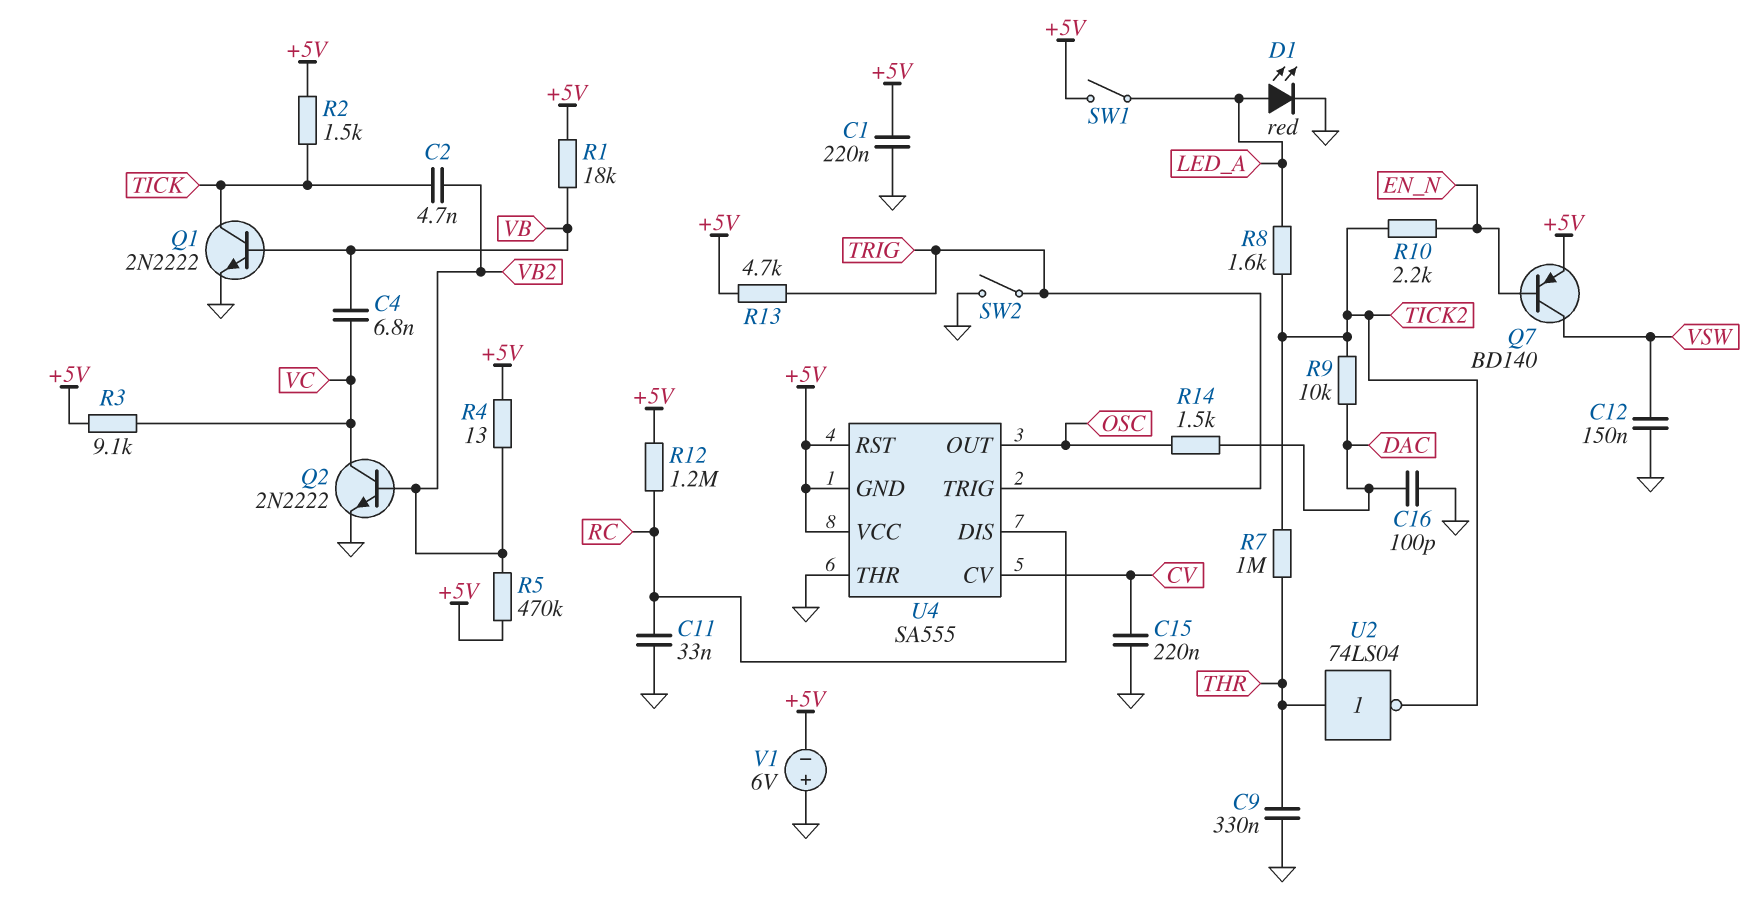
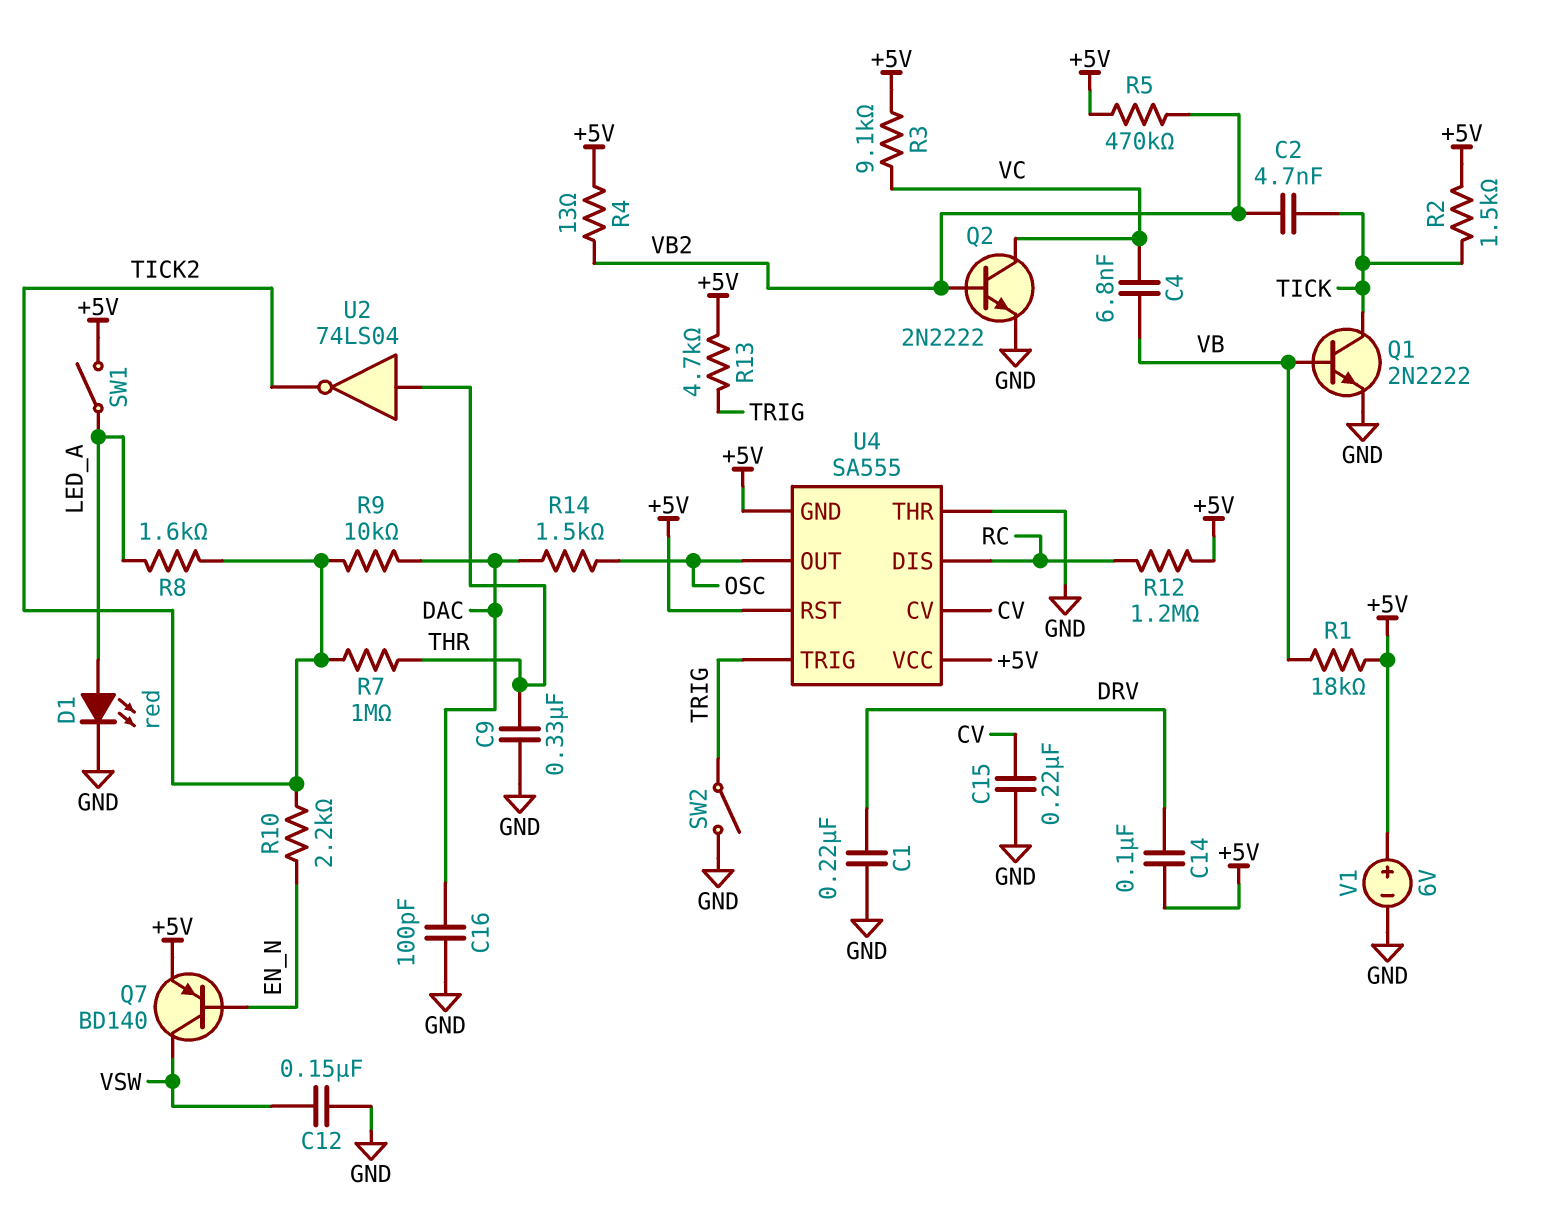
C1: 220nF (+5V, GND) -> 220nF (DRV, GND)
C11: 33nF (GND, RC) -> none
C14: none -> 100nF (+5V, DRV)
V1: 6V (plus GND, minus +5V) -> 6V (plus +5V, minus GND)

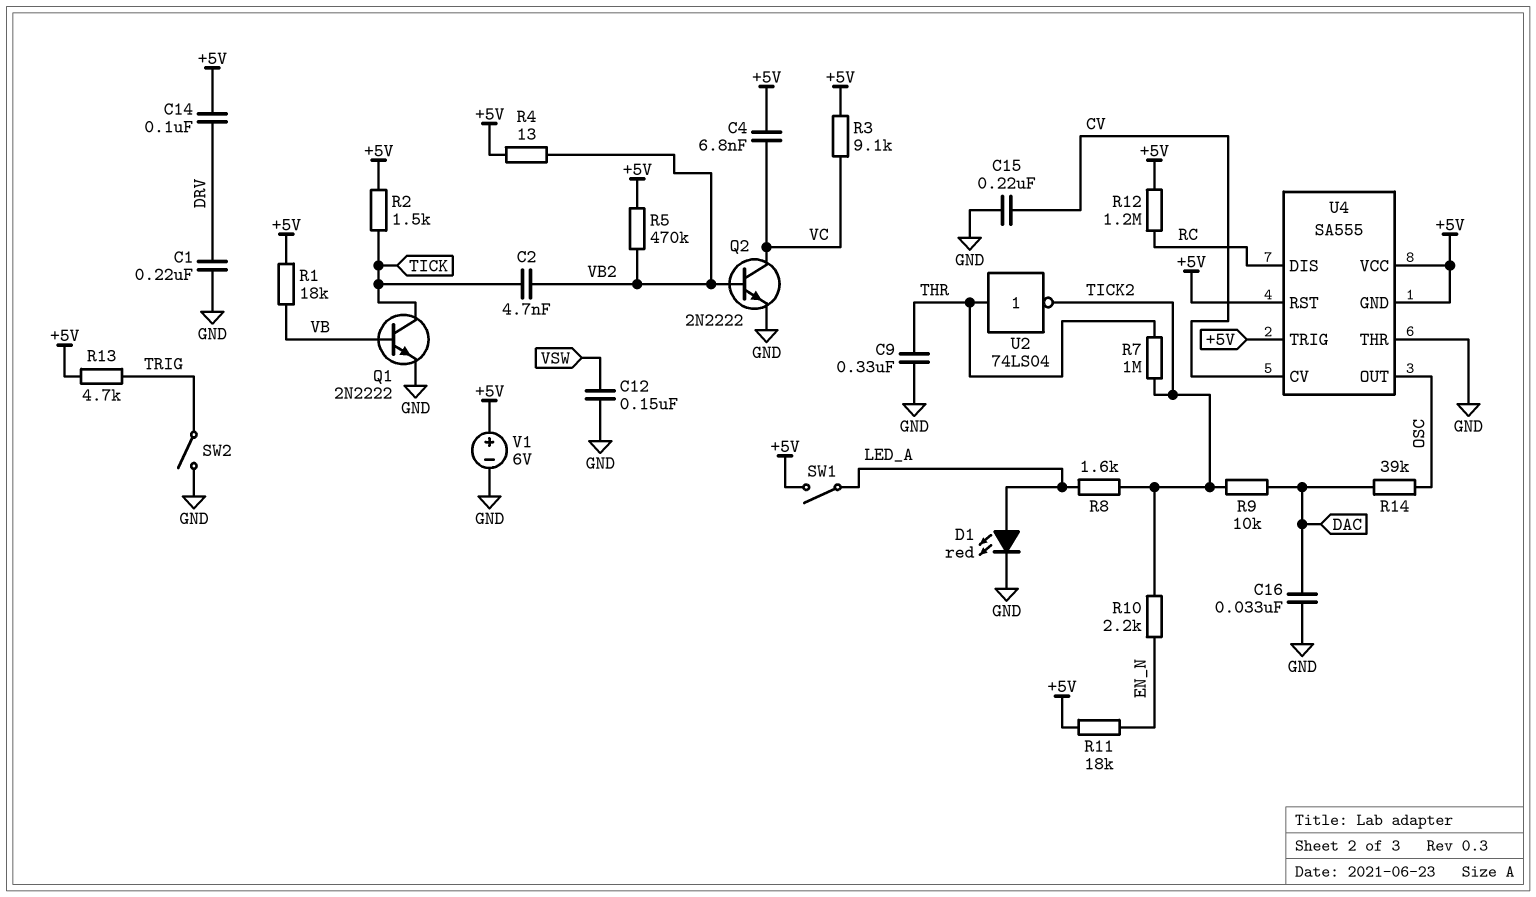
C4: 6.8nF (VB, VC) -> 6.8nF (+5V, VC)
C16: 100pF (DAC, GND) -> 33nF (DAC, GND)
Q7: PNP BD140 (B EN_N, C VSW, E +5V) -> none
R11: none -> 18k (+5V, EN_N)
R14: 1.5k (DAC, OSC) -> 39k (DAC, OSC)
U4 pin TRIG: TRIG -> +5V

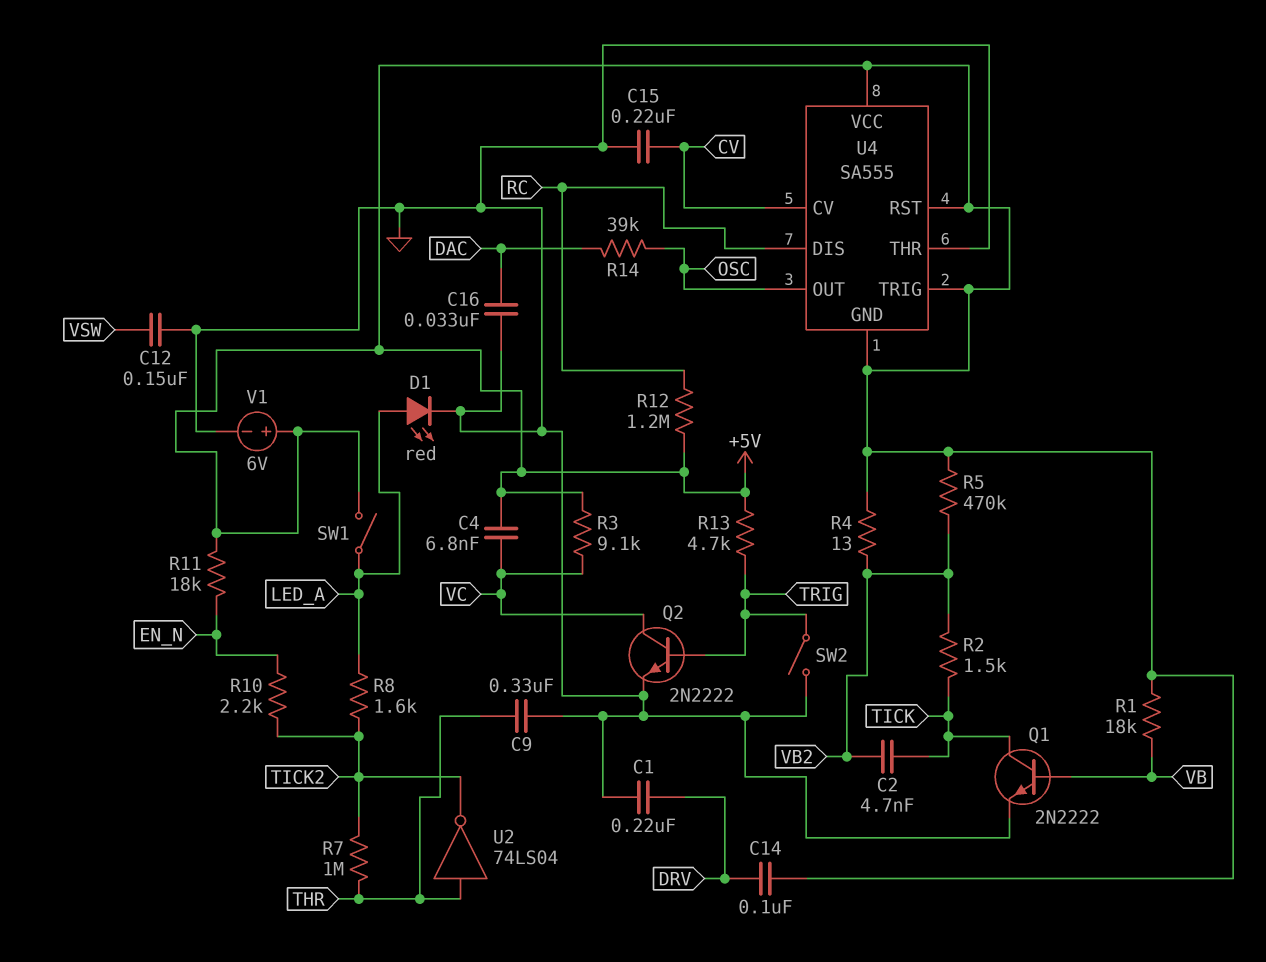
Q2: NPN 2N2222 (B VB2, C VC, E GND) -> NPN 2N2222 (B TRIG, C VC, E GND)
R2: 1.5k (+5V, TICK) -> 1.5k (TICK, VB2)
R9: 10k (DAC, TICK2) -> none

